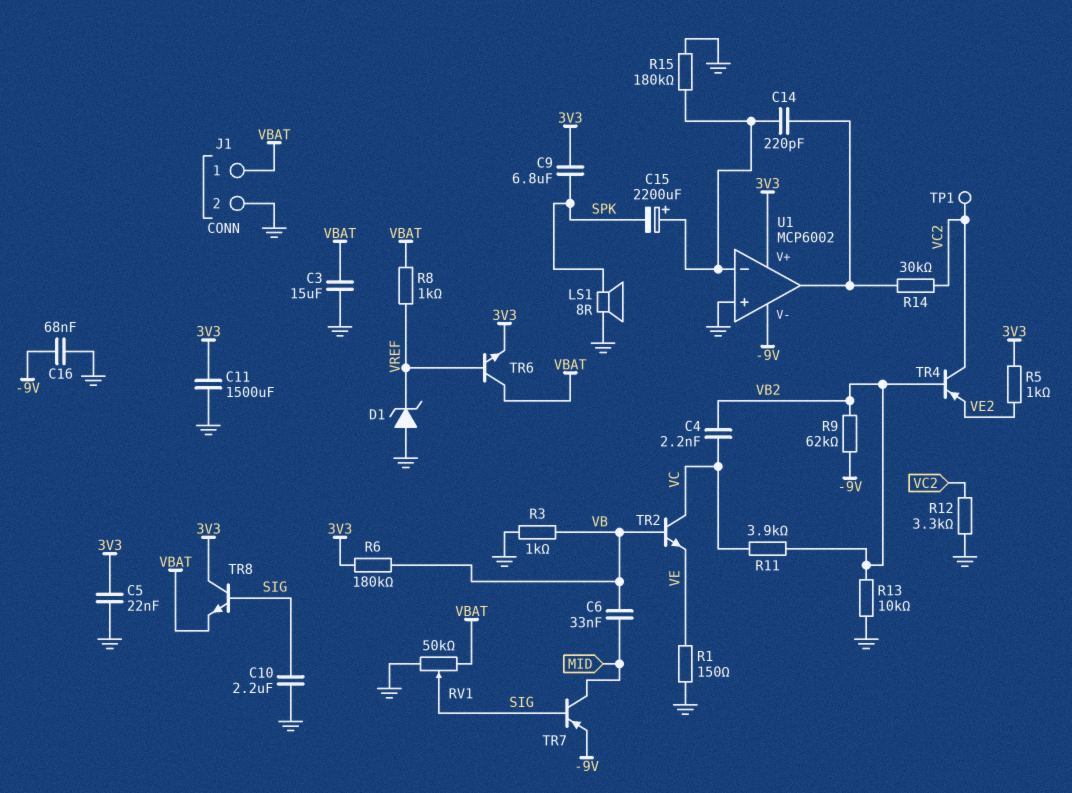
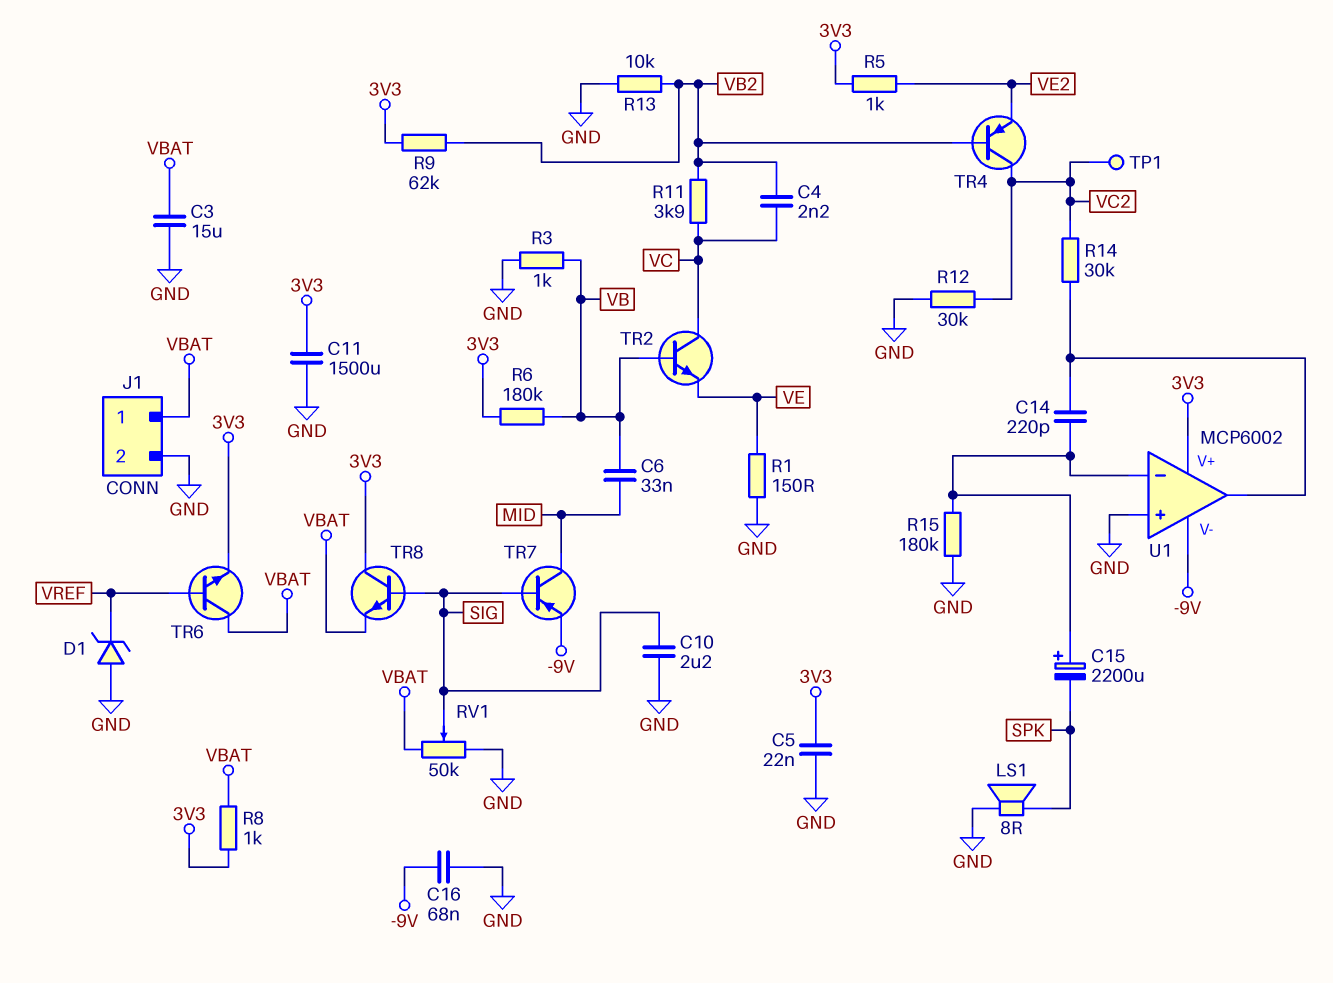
C9: 6.8uF (3V3, SPK) -> none
R8: 1k (VBAT, VREF) -> 1k (3V3, VBAT)
R9: 62k (-9V, VB2) -> 62k (3V3, VB2)
R12: 3.3k (GND, VC2) -> 30k (GND, VC2)

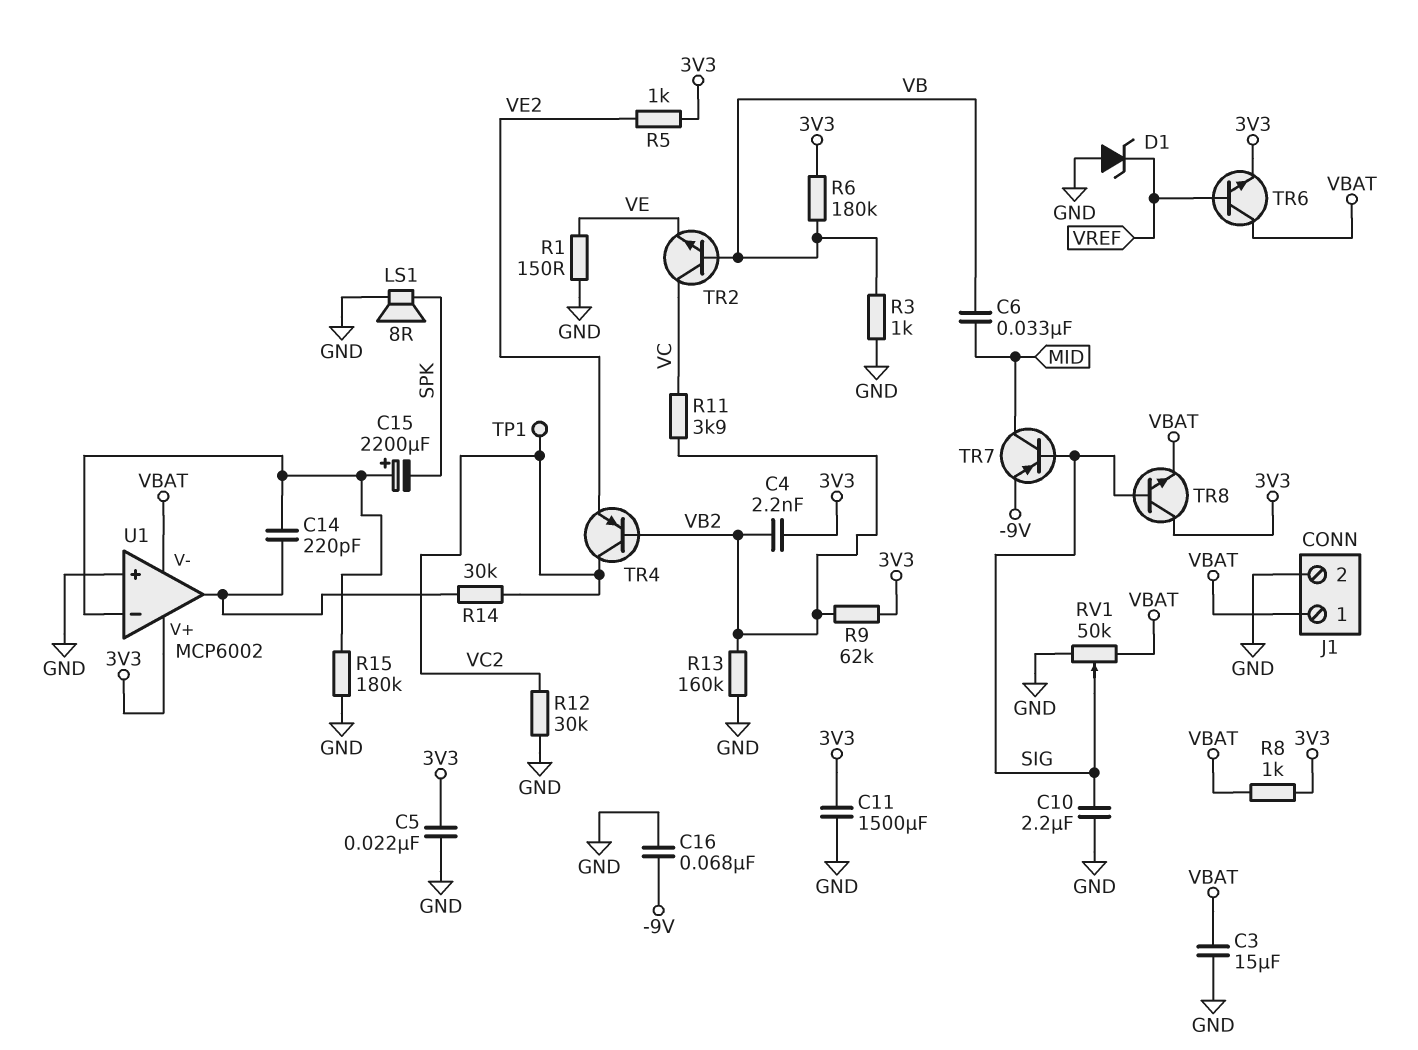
C4: 2.2nF (VB2, VC) -> 2.2nF (3V3, VB2)
R13: 10k (GND, VB2) -> 160k (GND, VB2)
U1 pin V-: -9V -> VBAT

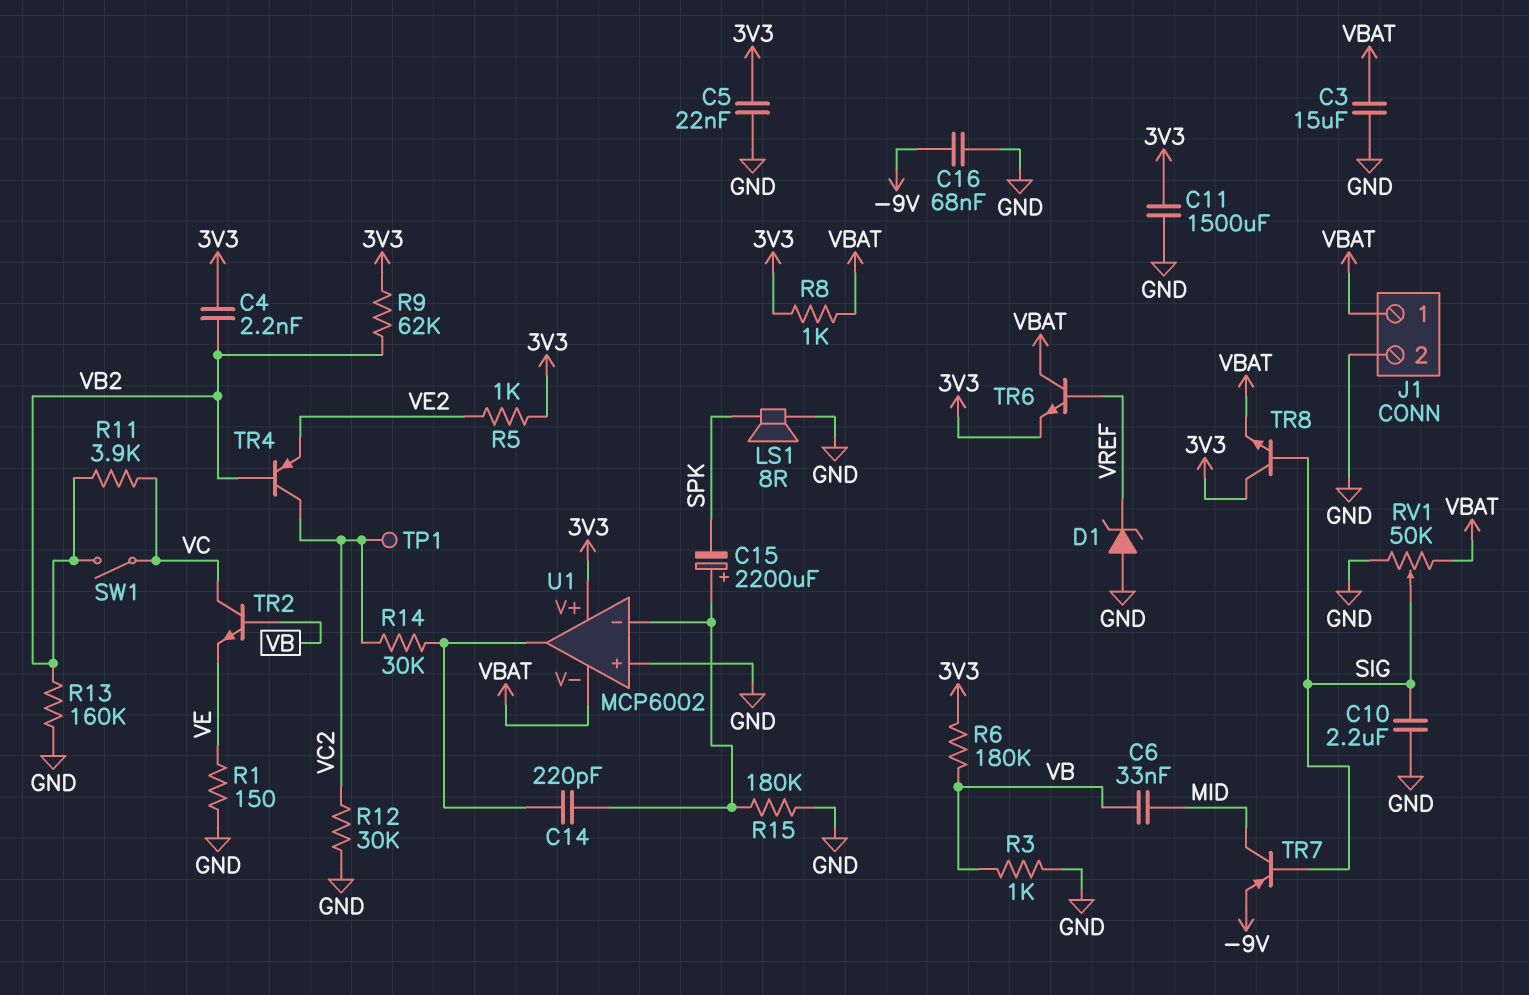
SW1: none -> switch (VB2, VC)

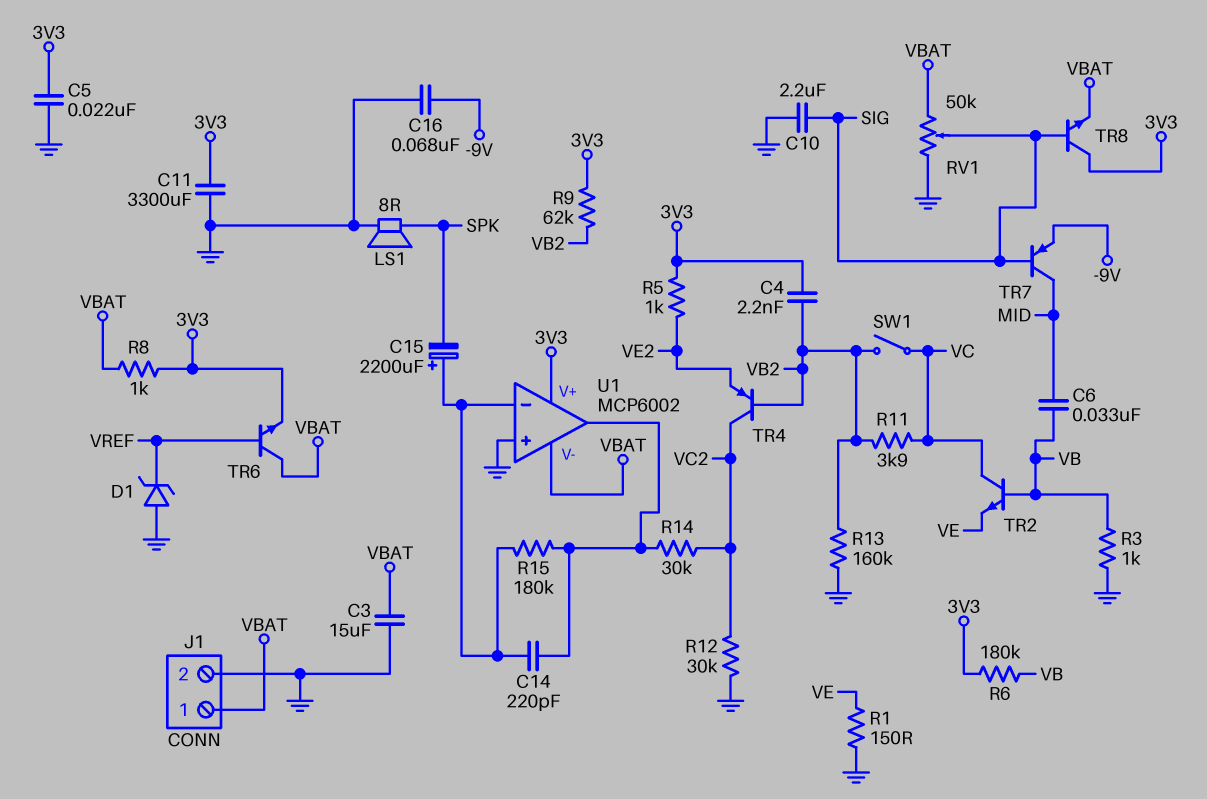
C11: 1500uF (3V3, GND) -> 3300uF (3V3, GND)
R15: 180k (GND, U1/in-) -> 180k (U1/in-, U1/out)
TP1: test point (VC2) -> none

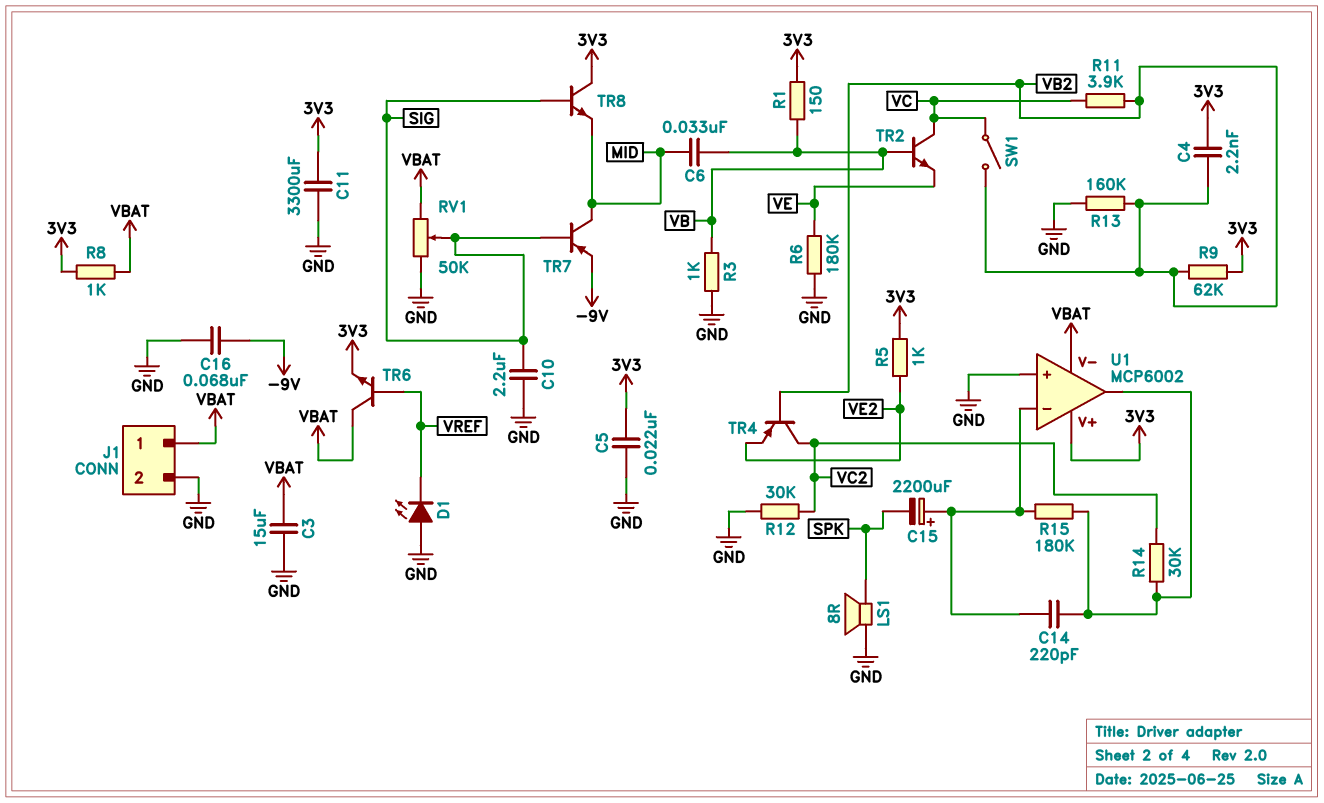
D1: zener (A GND, K VREF) -> LED (A GND, K VREF)
R1: 150 (GND, VE) -> 150 (3V3, VB)
R6: 180k (3V3, VB) -> 180k (GND, VE)
TR8: NPN (B SIG, C 3V3, E VBAT) -> NPN (B SIG, C 3V3, E MID)

